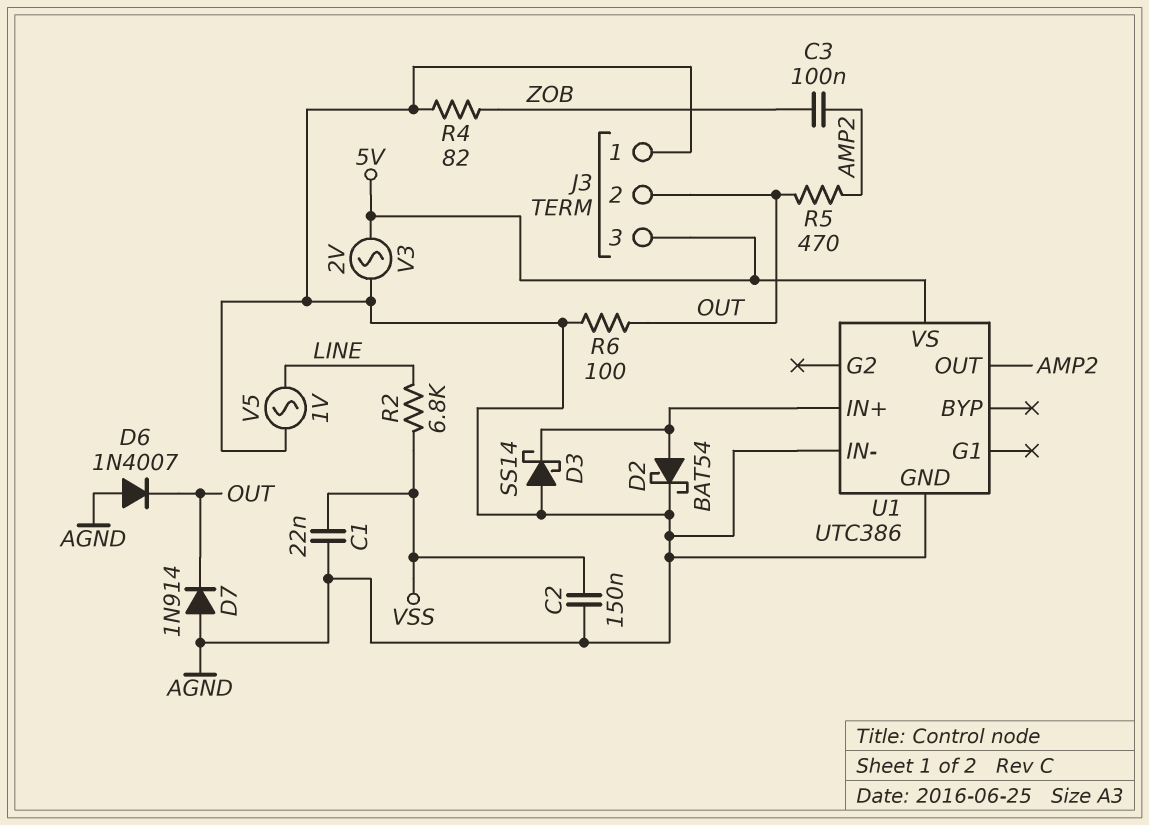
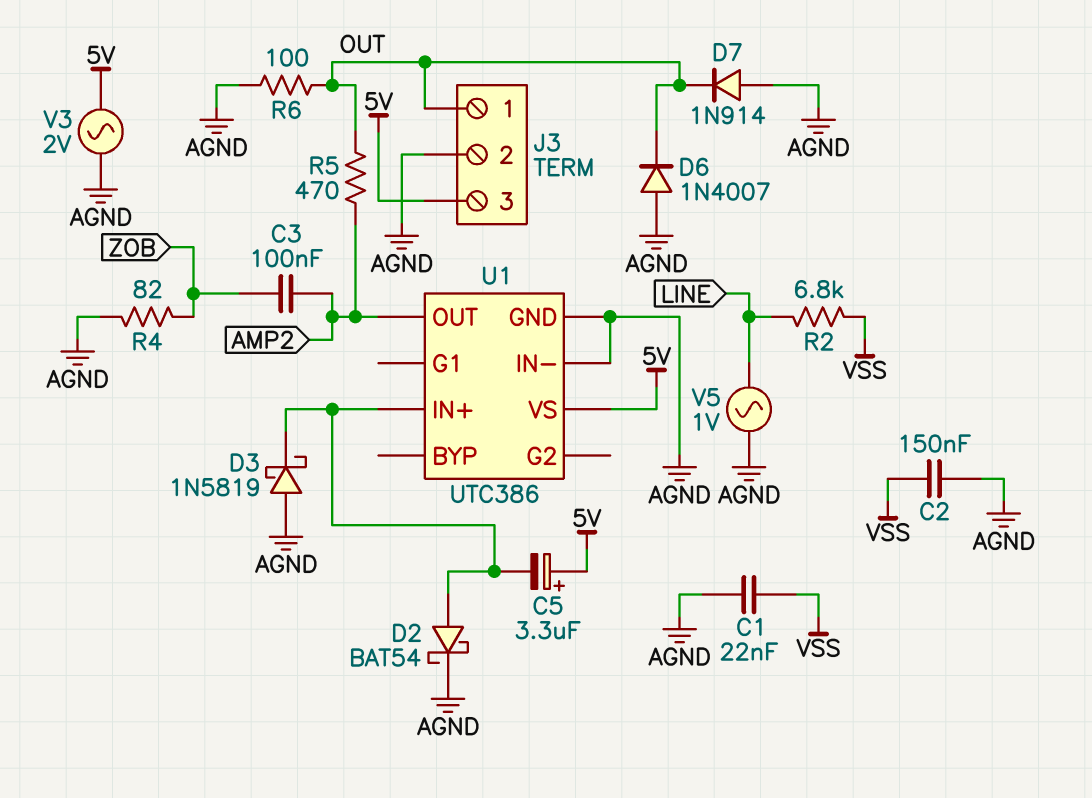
C5: none -> 3.3uF (plus 5V, minus U1/IN+)
D3: schottky SS14 (A AGND, K U1/IN+) -> schottky 1N5819 (A AGND, K U1/IN+)
J3 pin 1: AGND -> OUT
J3 pin 2: OUT -> AGND

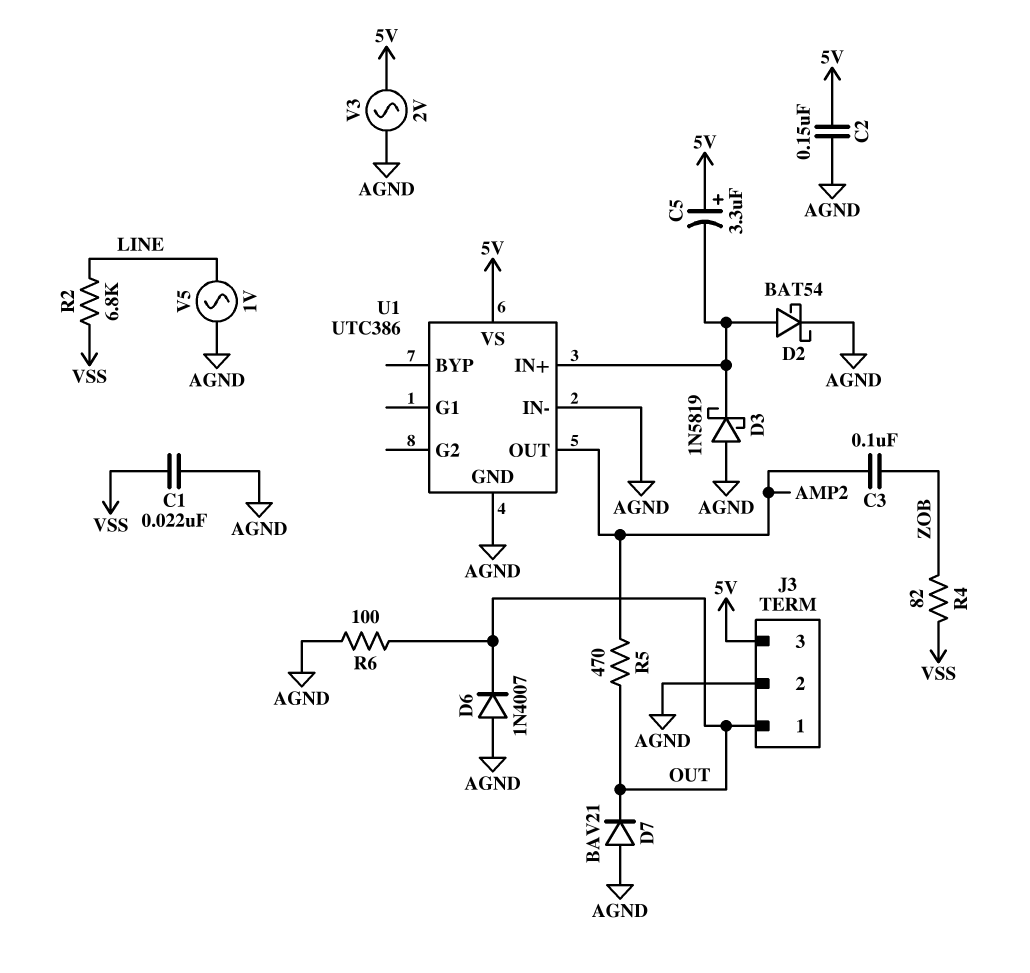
C2: 150nF (AGND, VSS) -> 150nF (5V, AGND)
D7: diode 1N914 (A AGND, K OUT) -> diode BAV21 (A AGND, K OUT)
R4: 82 (AGND, ZOB) -> 82 (VSS, ZOB)

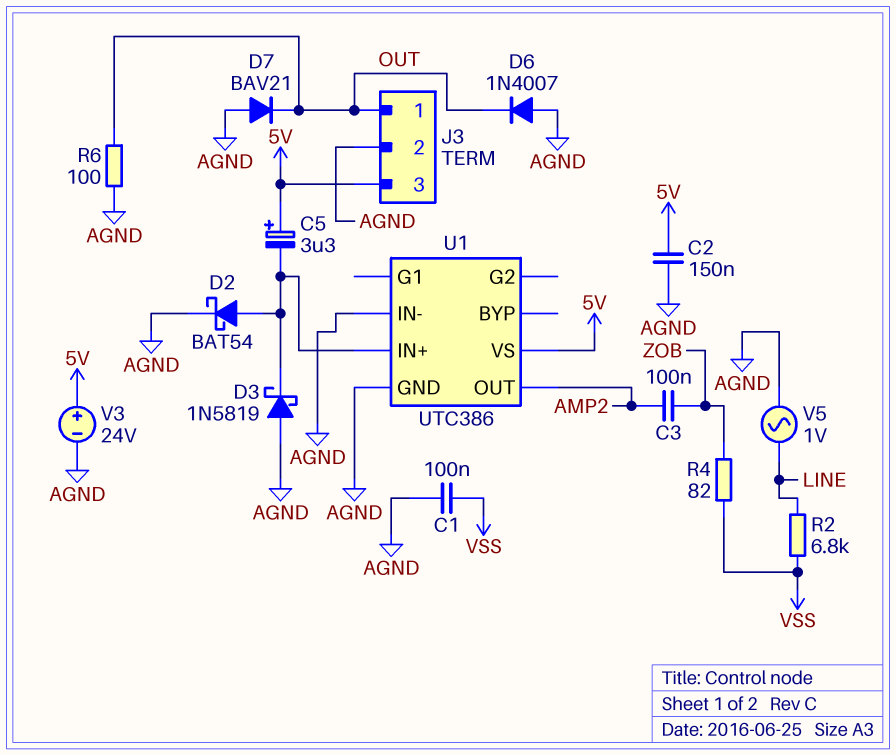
C1: 22nF (AGND, VSS) -> 100nF (AGND, VSS)
R5: 470 (AMP2, OUT) -> none
V3: AC 2V (5V, AGND) -> 24V (plus 5V, minus AGND)

